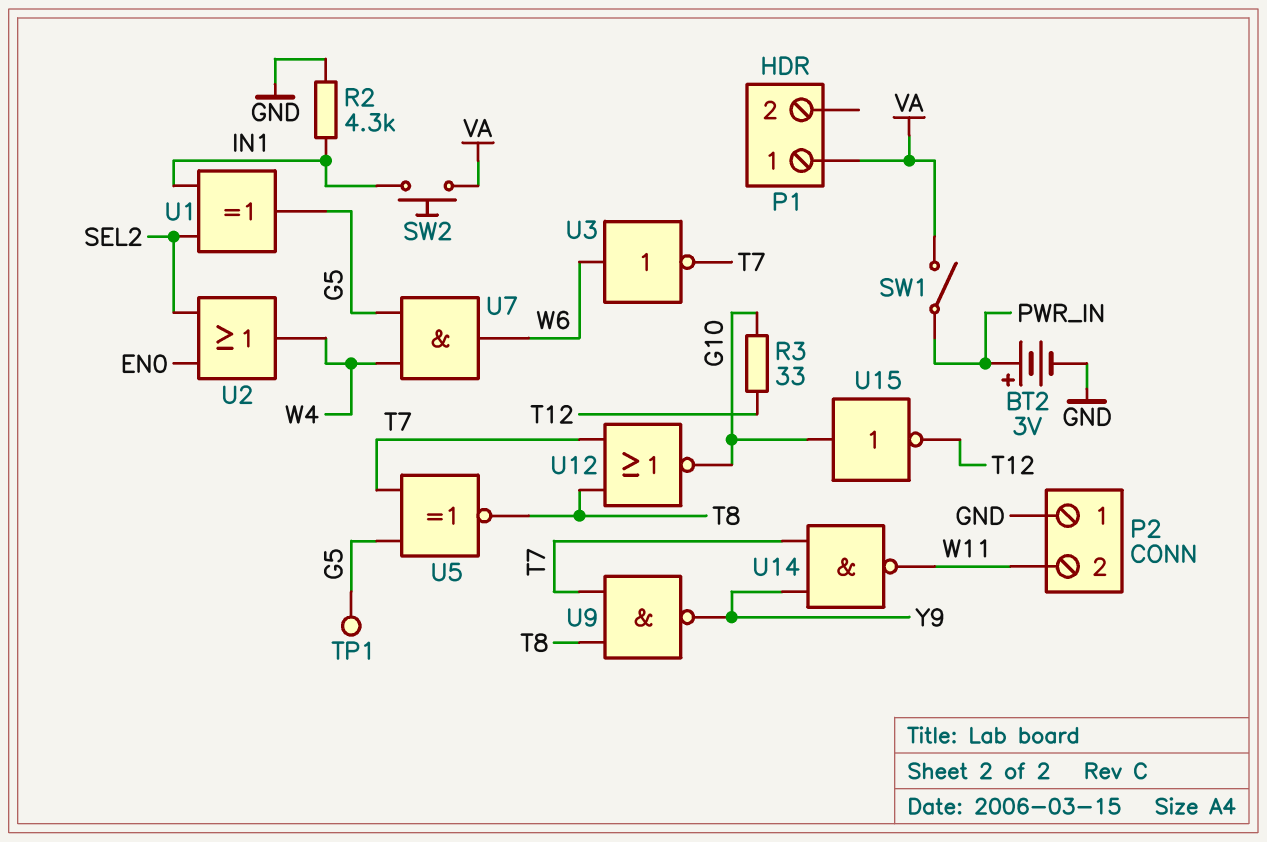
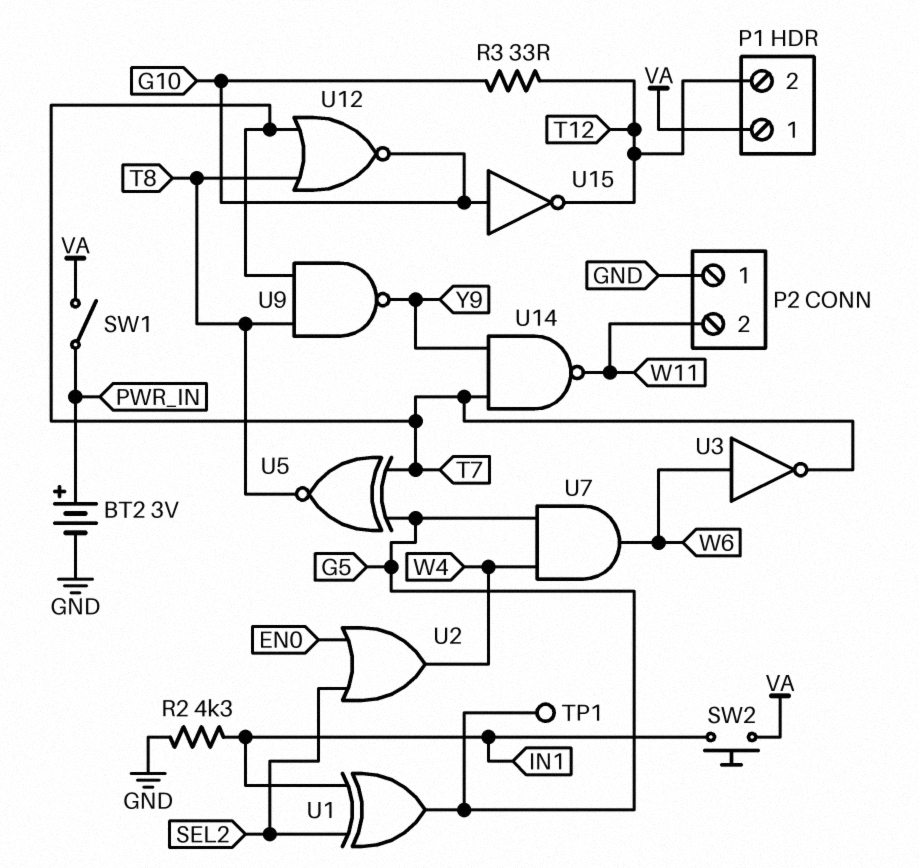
P1 pin 2: none -> T12

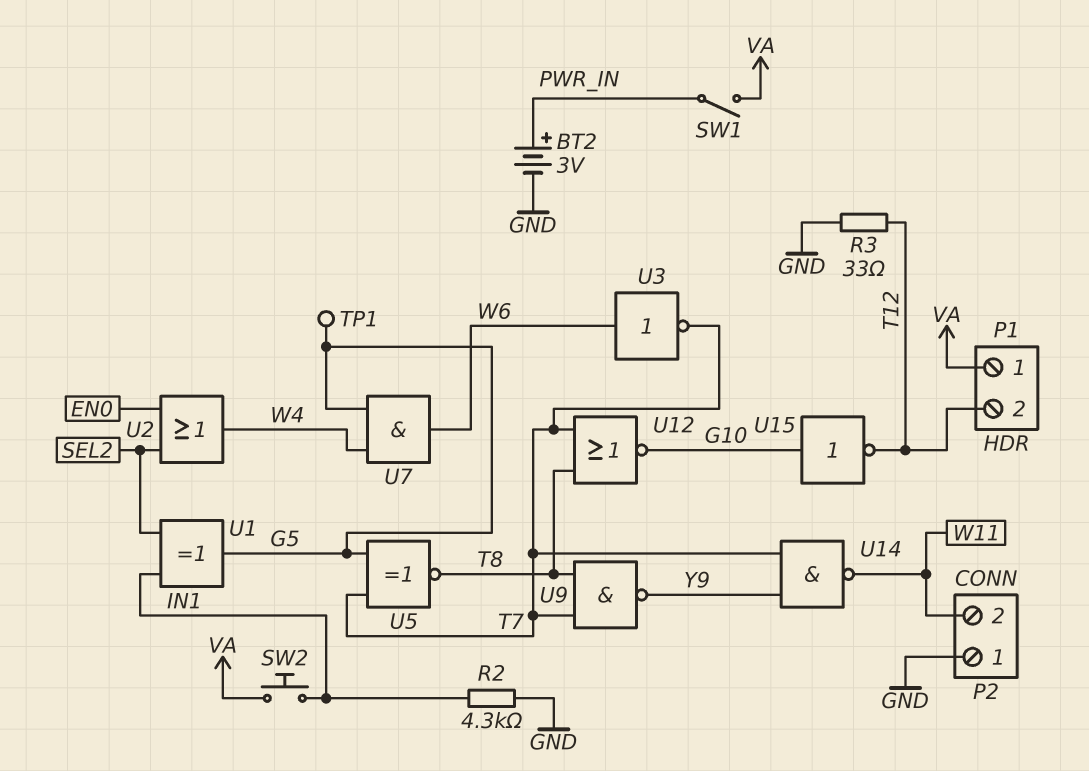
R3: 33 (G10, T12) -> 33 (GND, T12)

